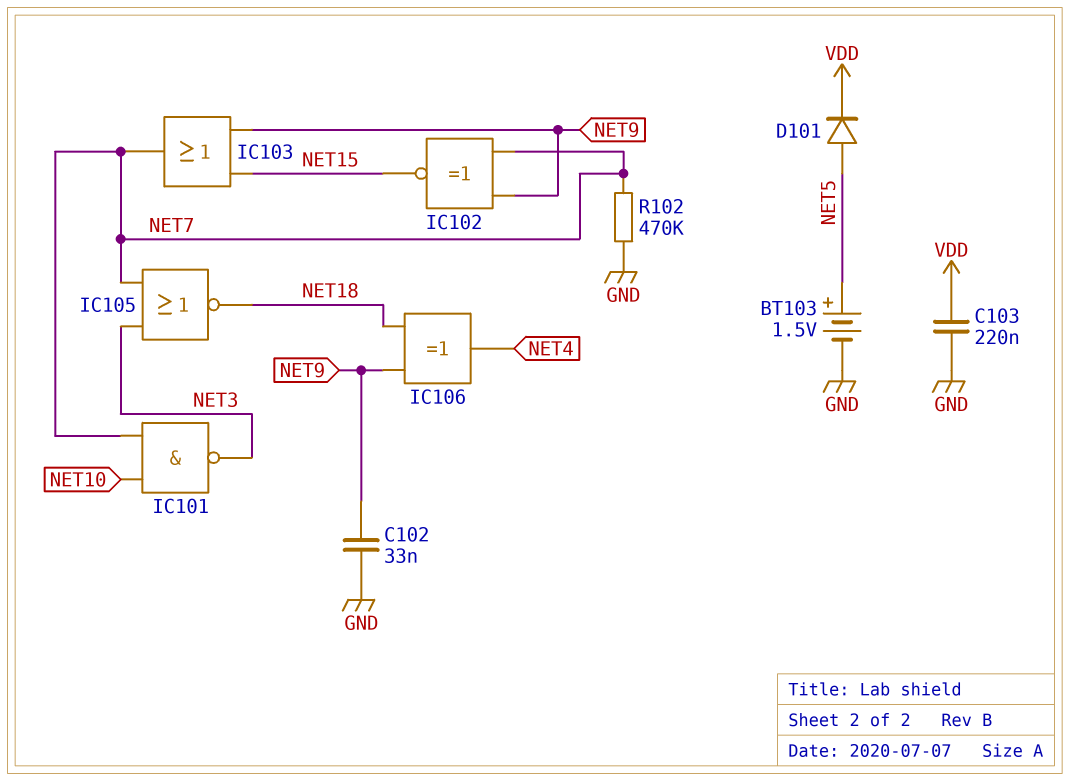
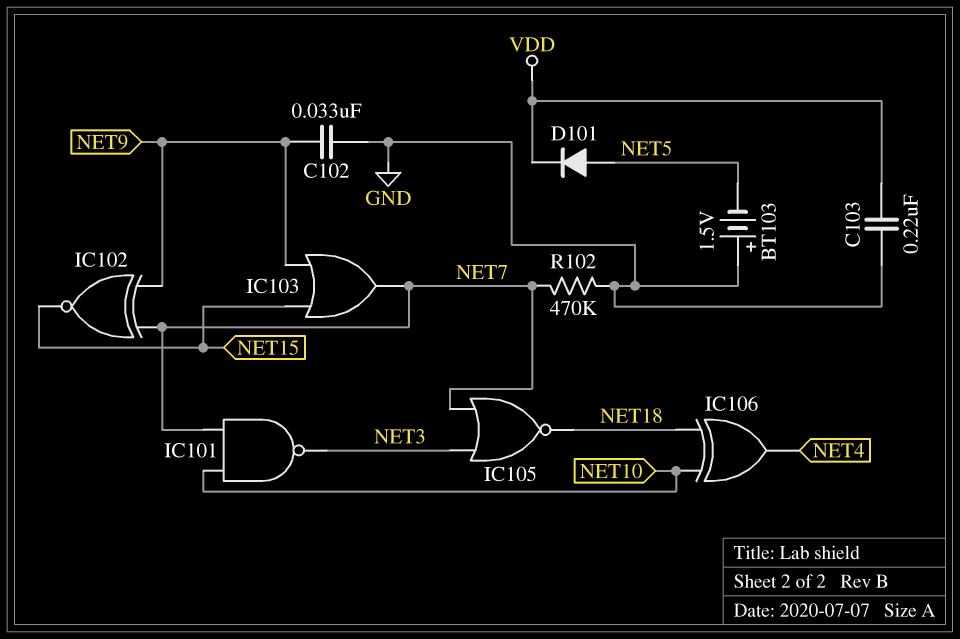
BT103: 1.5V (plus NET5, minus GND) -> 1.5V (plus GND, minus NET5)
IC106: XOR (in NET9, in NET18, out NET4) -> XOR (in NET10, in NET18, out NET4)

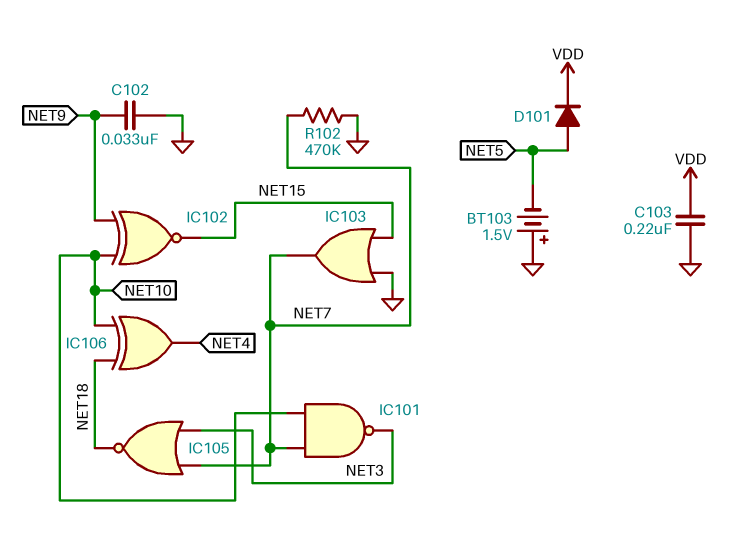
IC102: XNOR (in NET7, in NET9, out NET15) -> XNOR (in NET9, in NET10, out NET15)
IC103: OR (in NET9, in NET15, out NET7) -> OR (in GND, in NET15, out NET7)

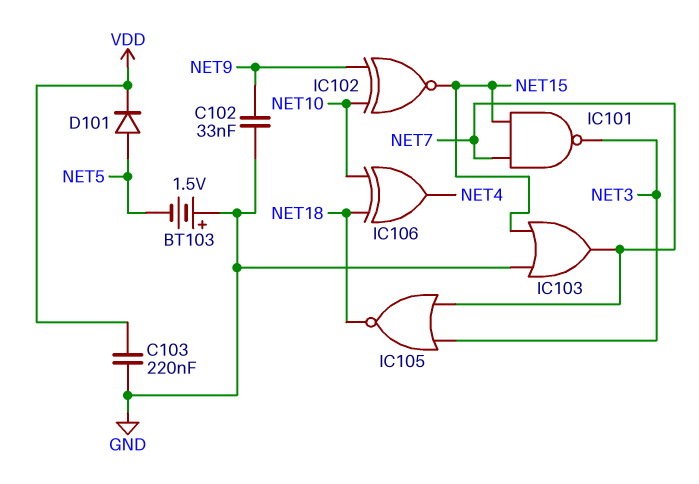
IC101: NAND (in NET7, in NET10, out NET3) -> NAND (in NET7, in NET15, out NET3)
R102: 470k (GND, NET7) -> none

